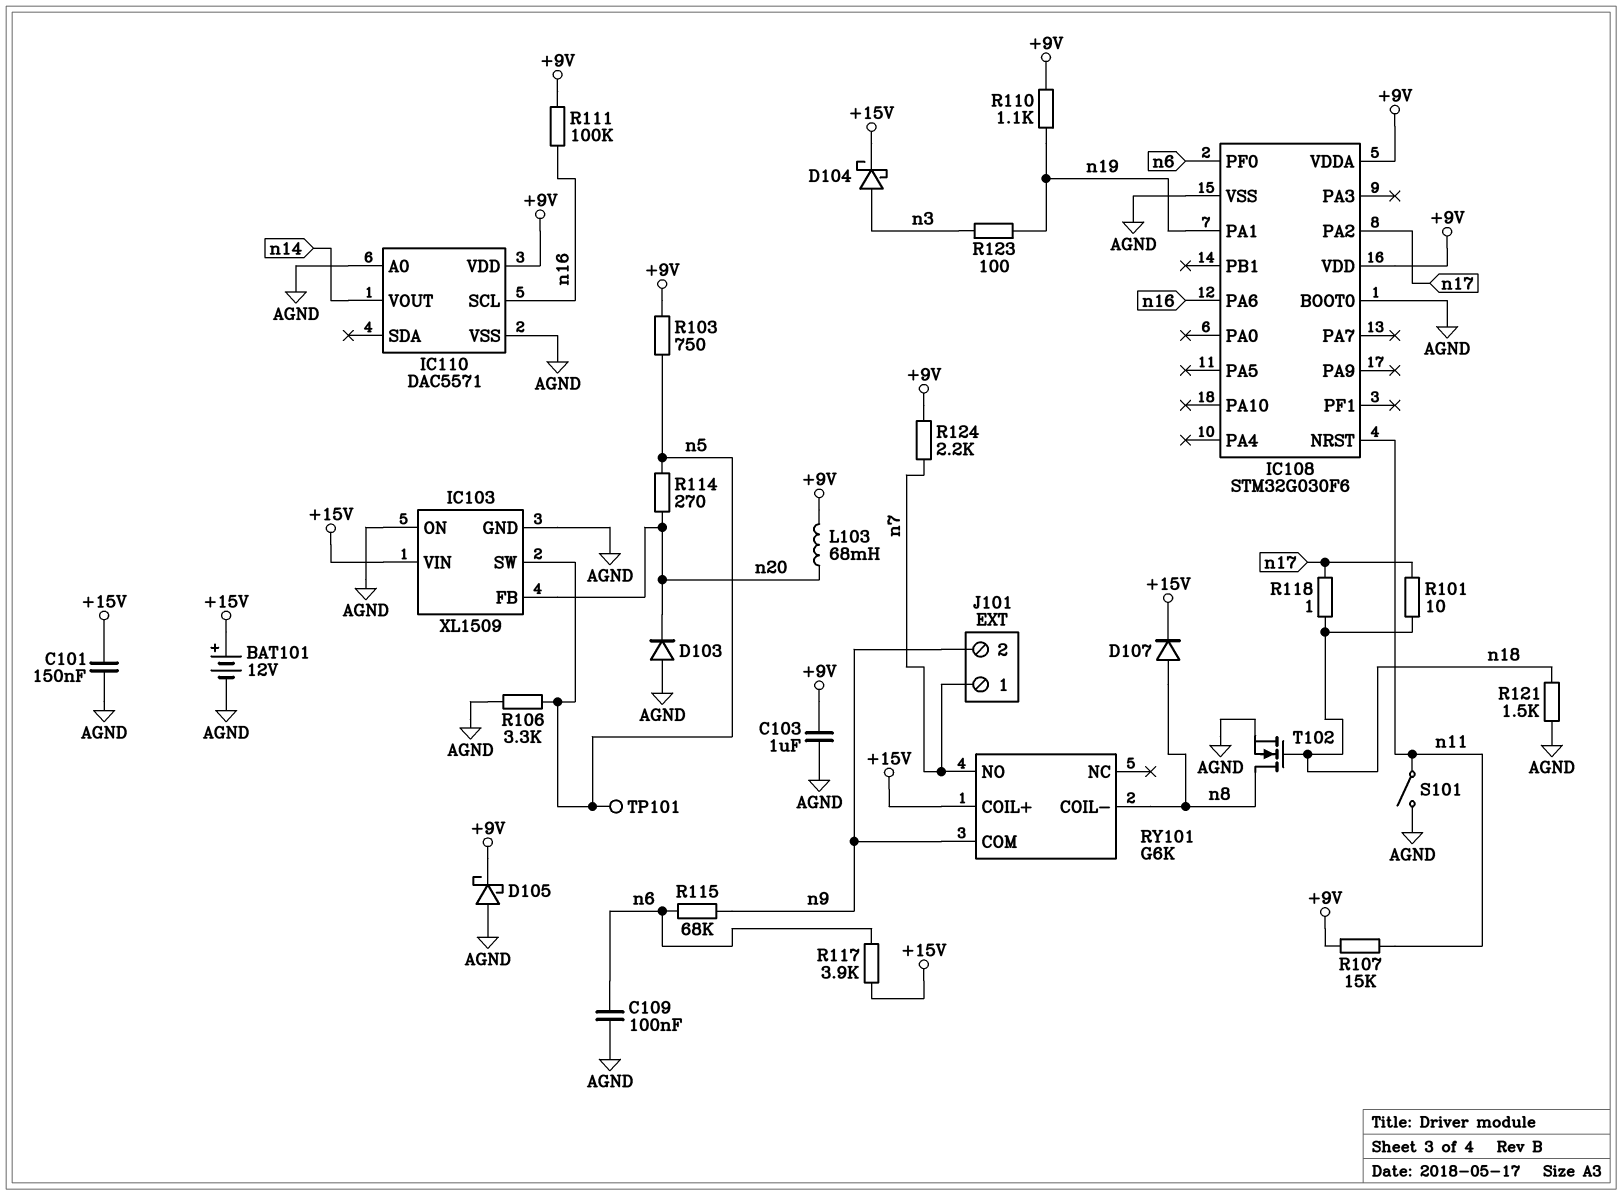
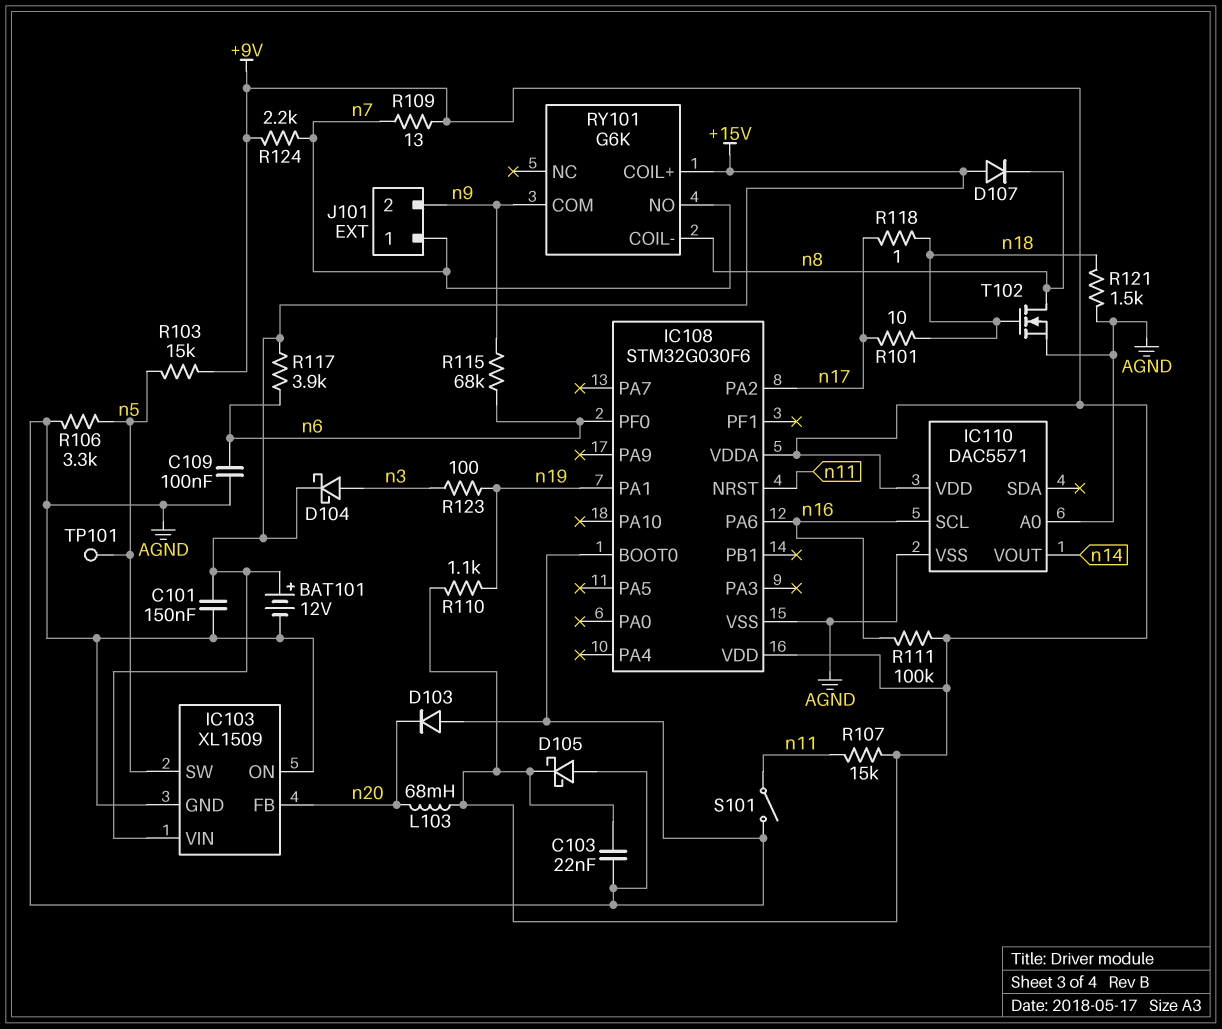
C103: 1uF (+9V, AGND) -> 22nF (+9V, AGND)
D107: diode (A n8, K +15V) -> diode (A +15V, K n8)
R103: 750 (+9V, n5) -> 15k (+9V, n5)
R109: none -> 13 (+9V, n7)
R114: 270 (n5, n20) -> none

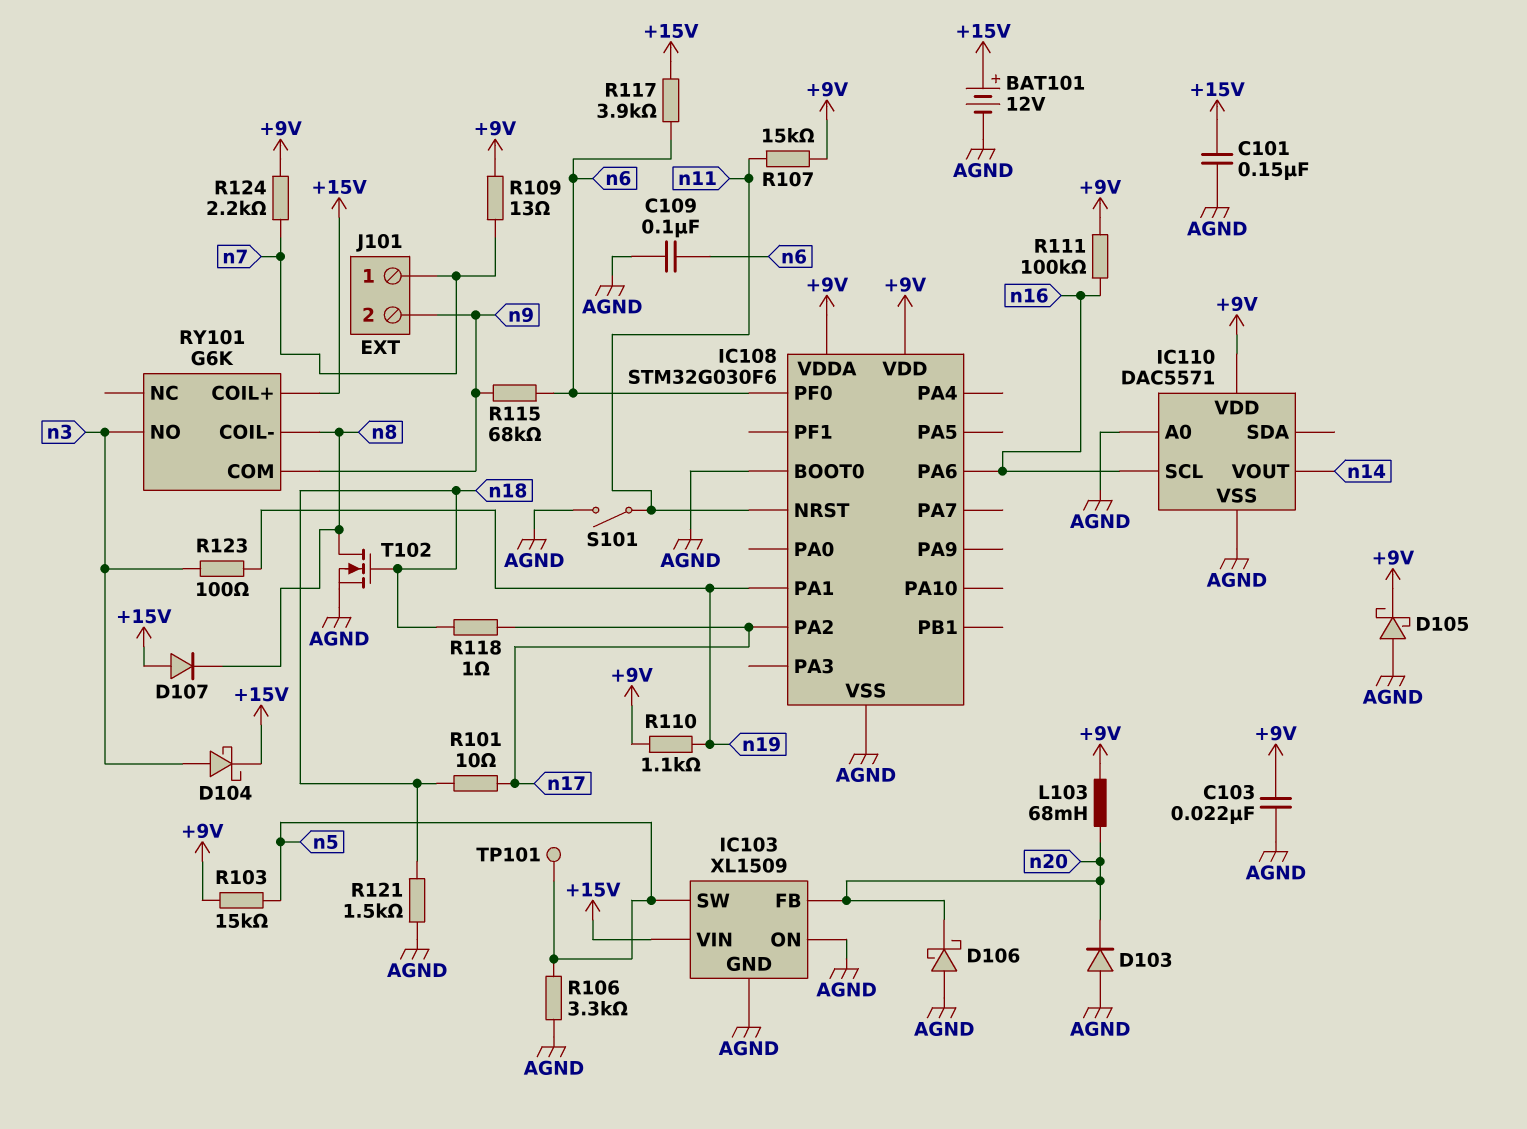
D106: none -> schottky (A AGND, K n20)
RY101 pin NO: n7 -> n3

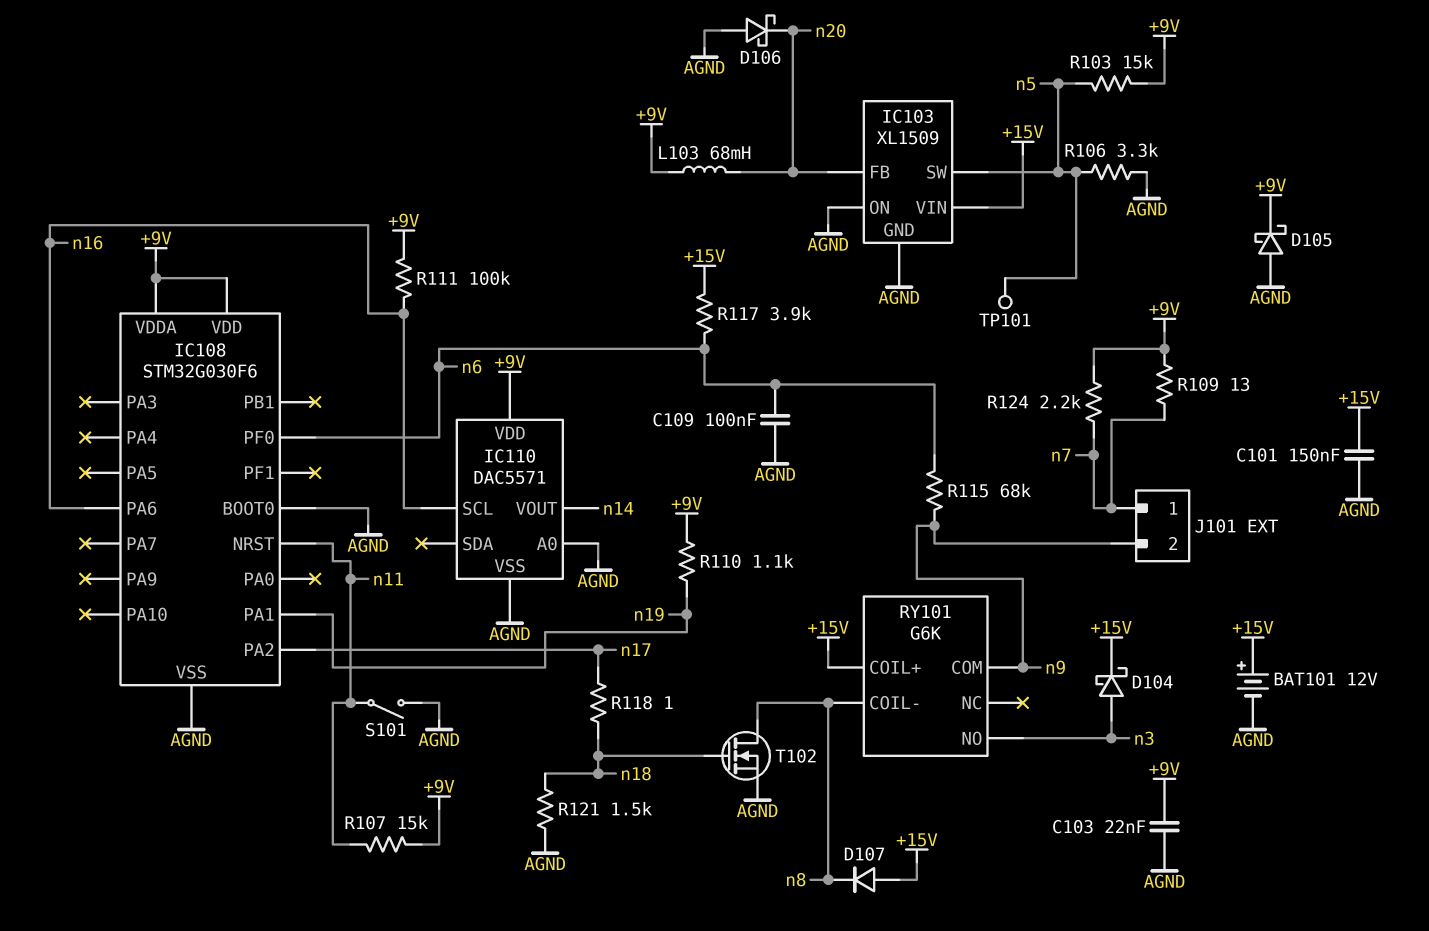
D103: diode (A AGND, K n20) -> none
R101: 10 (n17, n18) -> none
R123: 100 (n3, n19) -> none

